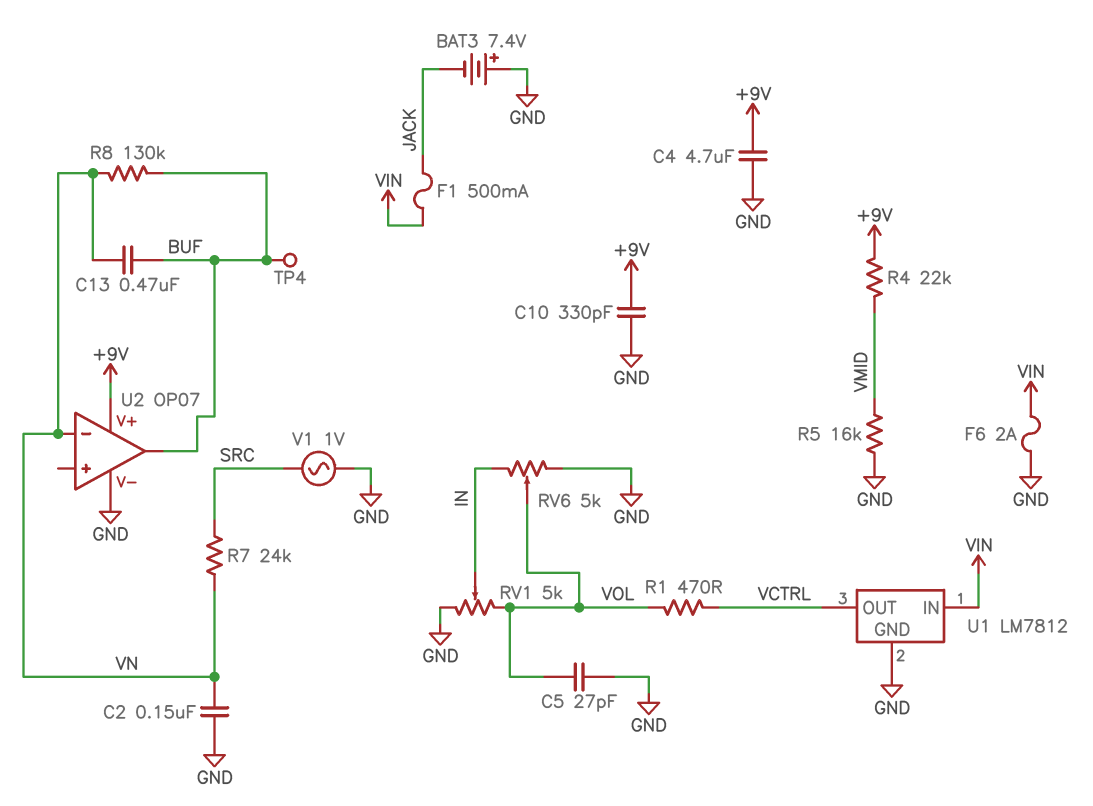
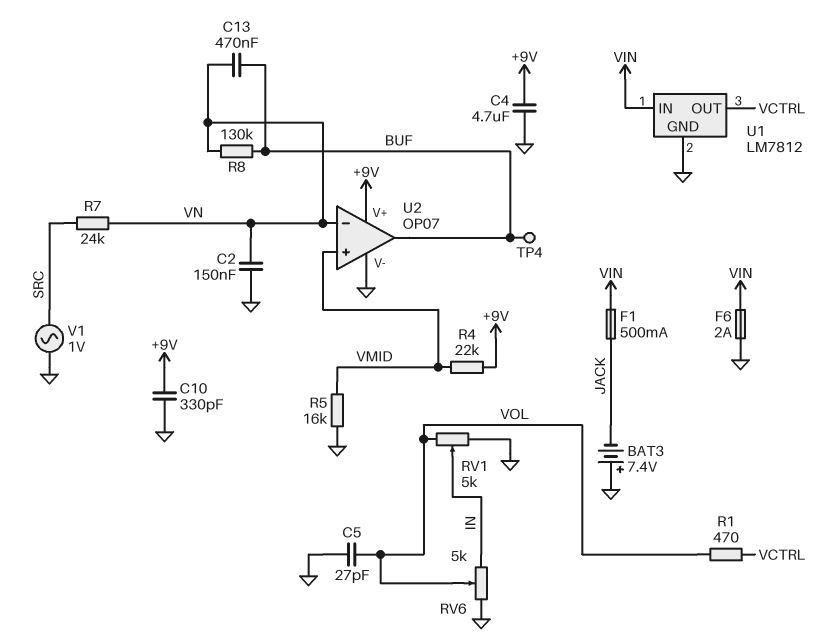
U2 pin in+: none -> VMID

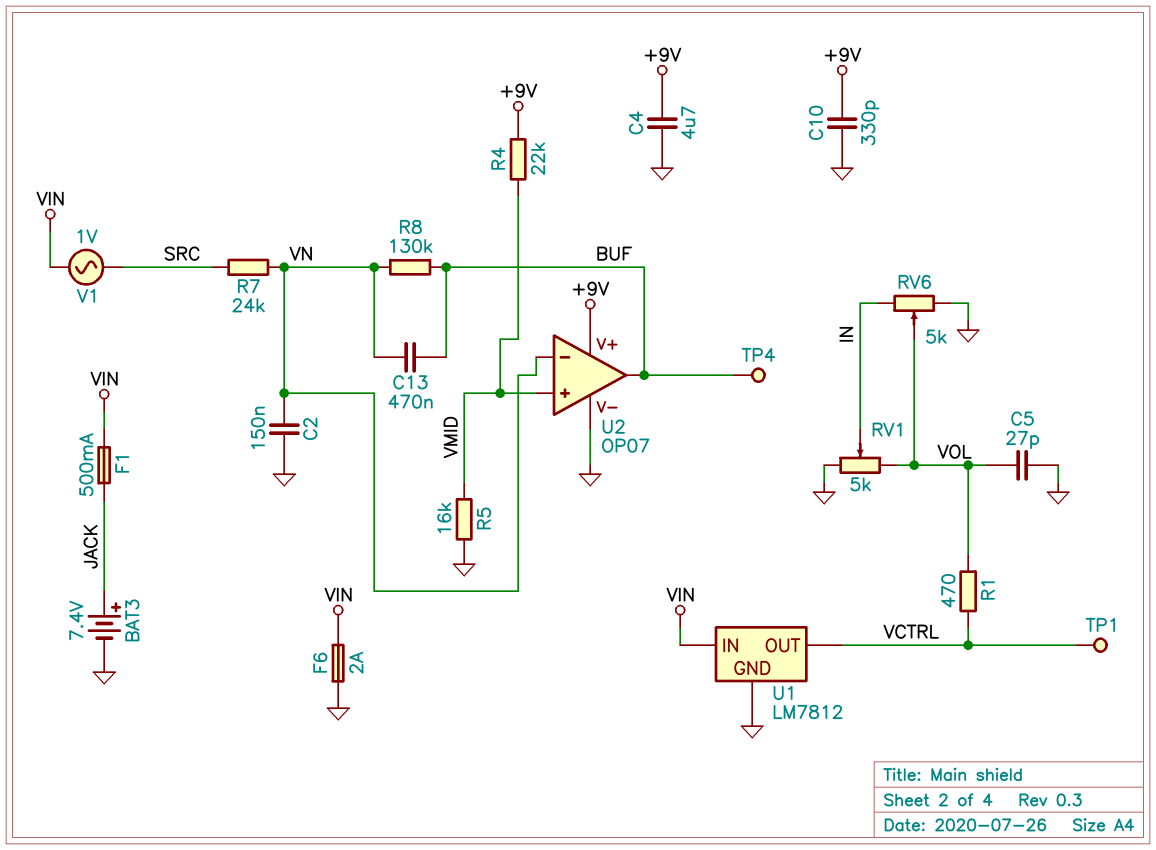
BAT3: 7.4V (plus GND, minus JACK) -> 7.4V (plus JACK, minus GND)
TP1: none -> test point (VCTRL)
V1: AC 1V (GND, SRC) -> AC 1V (SRC, VIN)

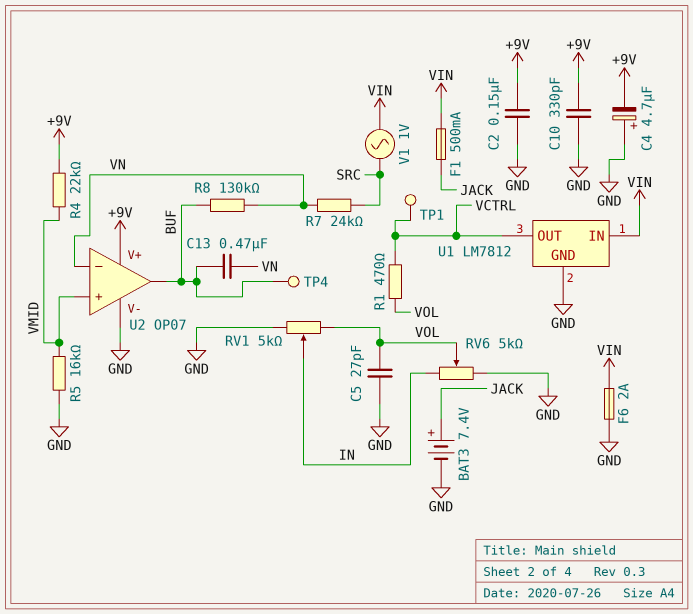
C2: 150nF (GND, VN) -> 150nF (+9V, GND)
C4: 4.7uF (+9V, GND) -> 4.7uF (plus GND, minus +9V)

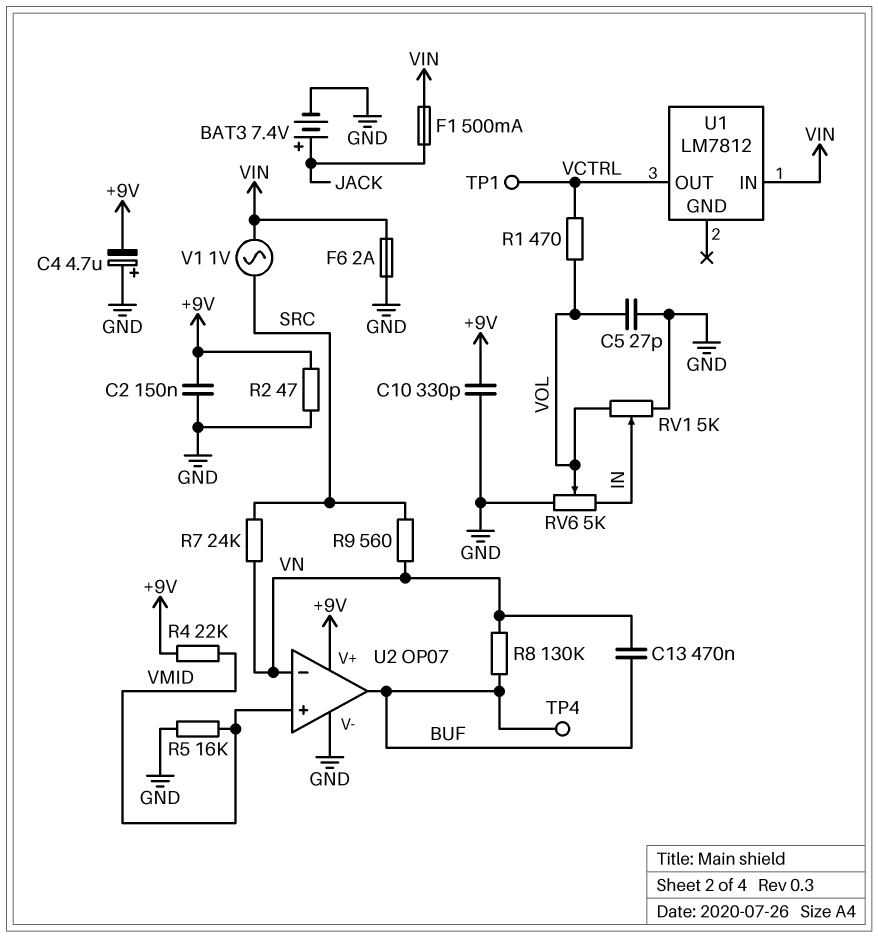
R2: none -> 47 (+9V, GND)
R9: none -> 560 (SRC, VN)
U1 pin GND: GND -> none

